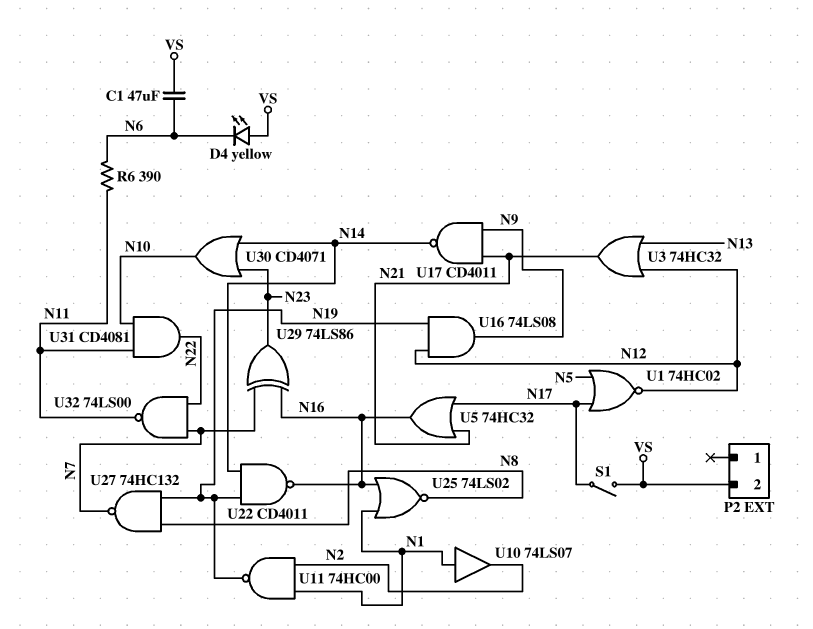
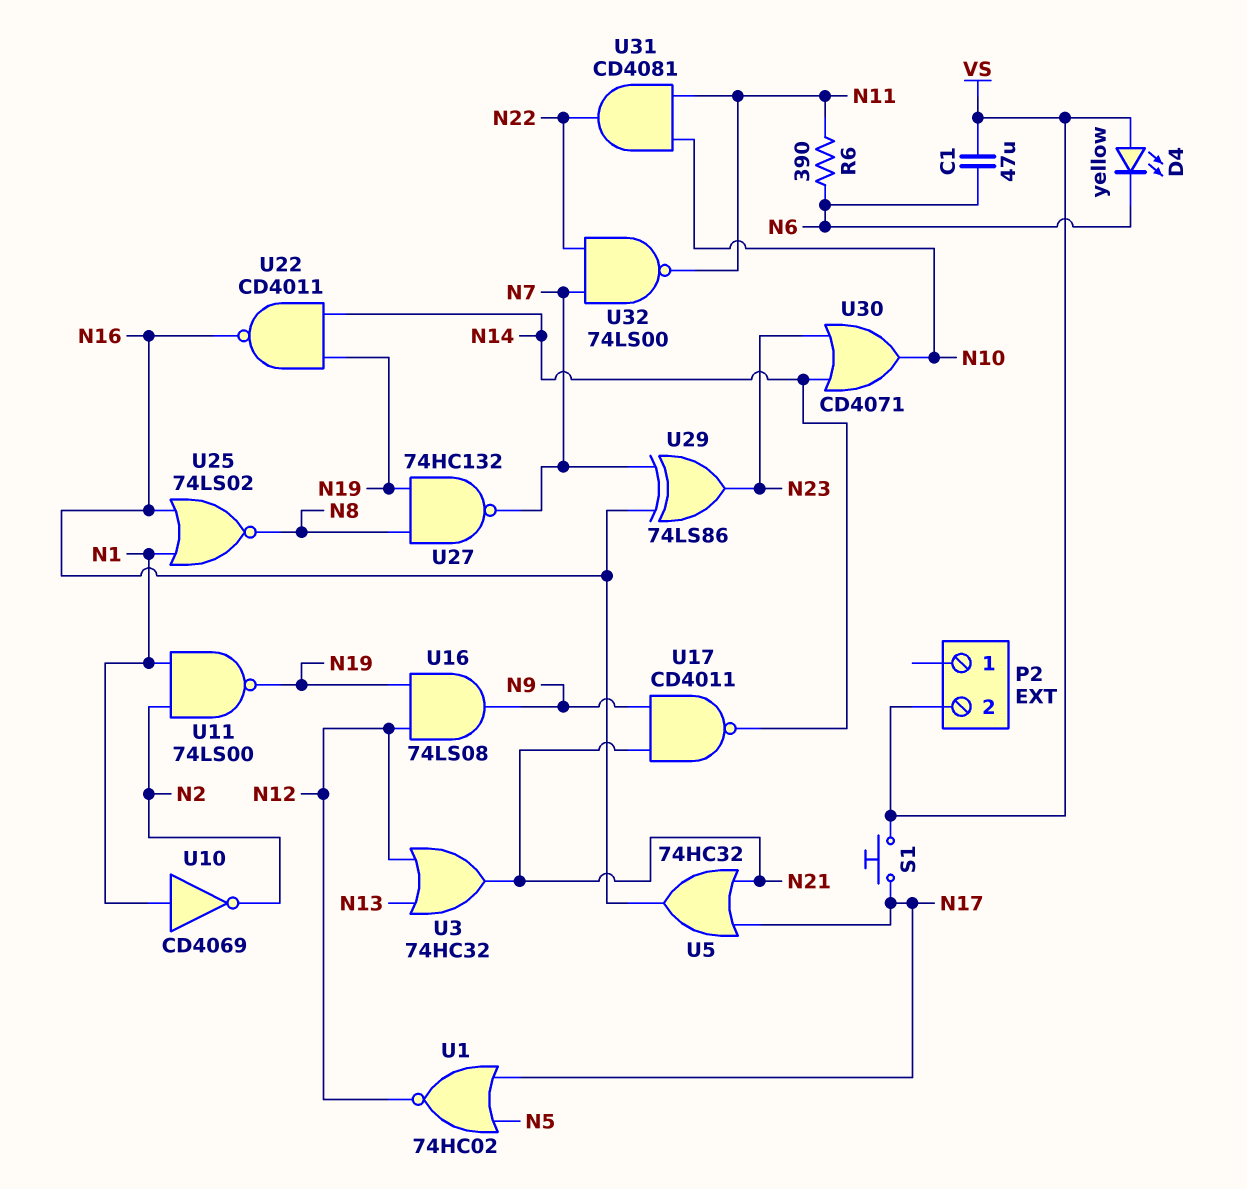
S1: switch (N17, VS) -> button (N17, VS)
U10: buffer 74LS07 (in N1, out N2) -> NOT CD4069 (in N1, out N2)
U11: NAND 74HC00 (in N1, in N2, out N19) -> NAND 74LS00 (in N1, in N2, out N19)

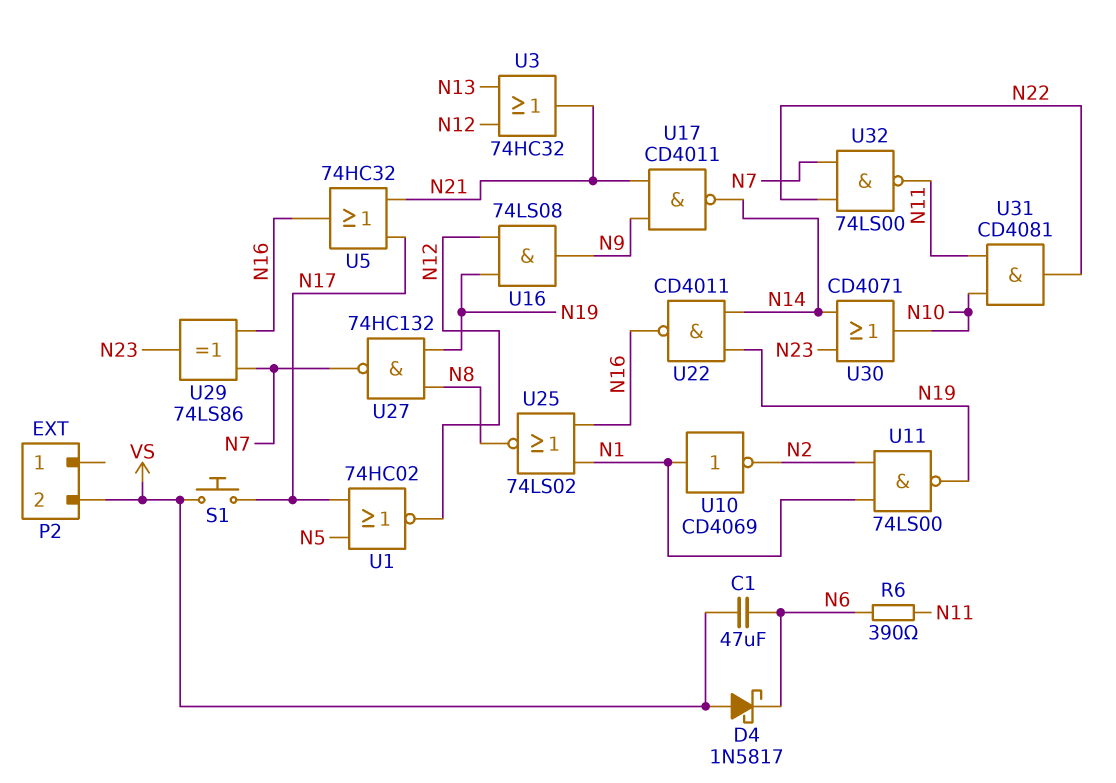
D4: LED yellow (A VS, K N6) -> schottky 1N5817 (A VS, K N6)

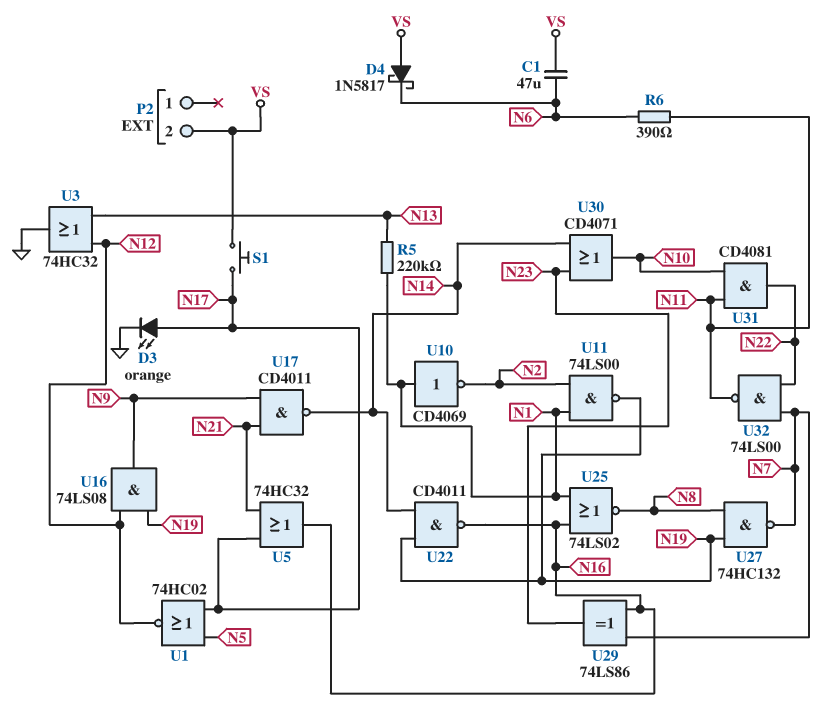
D3: none -> LED orange (A N17, K GND)
R5: none -> 220k (N1, N13)
U3: OR 74HC32 (in N12, in N13, out N21) -> OR 74HC32 (in N12, in N13, out GND)

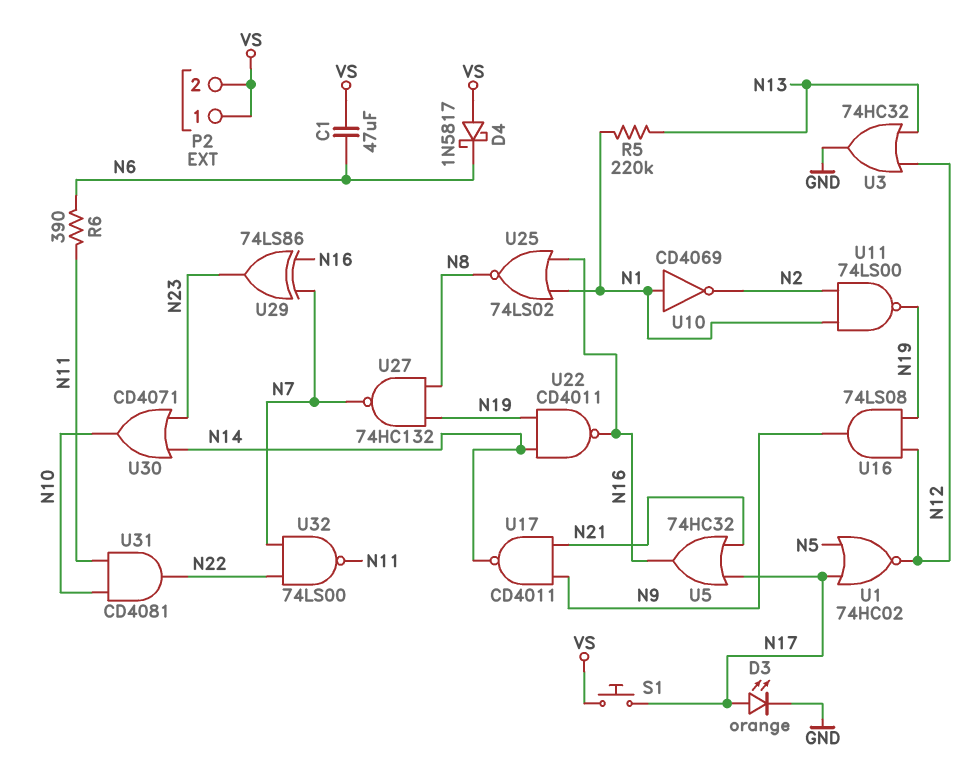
P2 pin 1: none -> VS

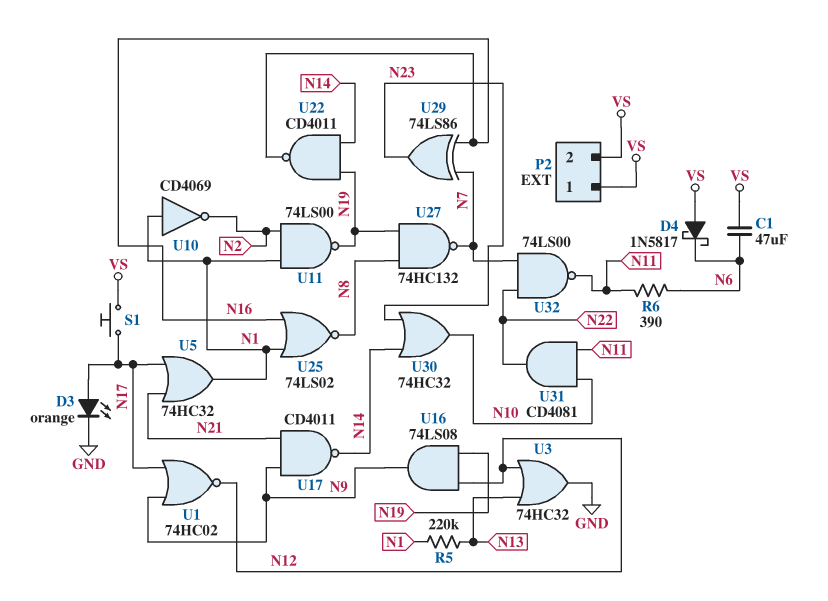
U1: NOR 74HC02 (in N5, in N17, out N12) -> NOR 74HC02 (in N9, in N17, out N12)
U5: OR 74HC32 (in N17, in N21, out N16) -> OR 74HC32 (in N17, in N21, out N1)
U30: OR CD4071 (in N14, in N23, out N10) -> OR 74HC32 (in N14, in N23, out N10)

